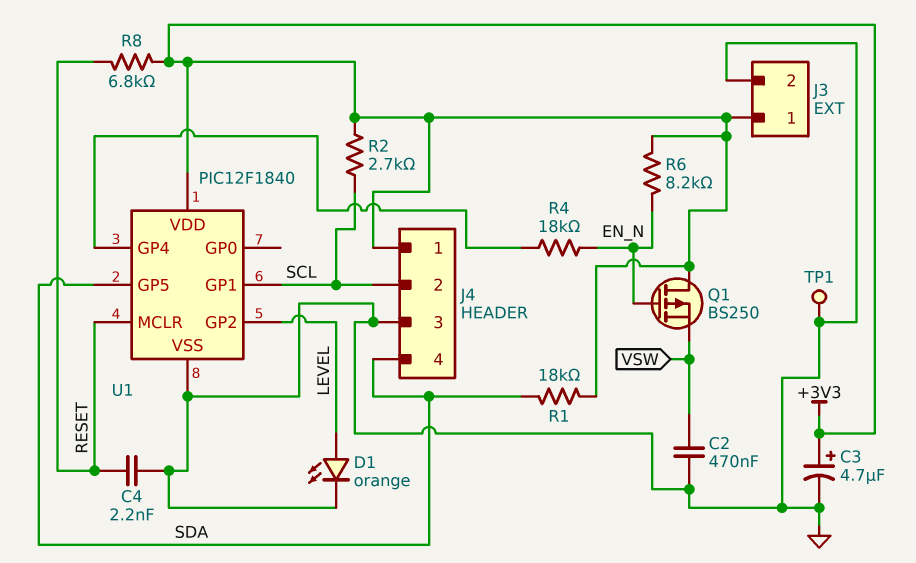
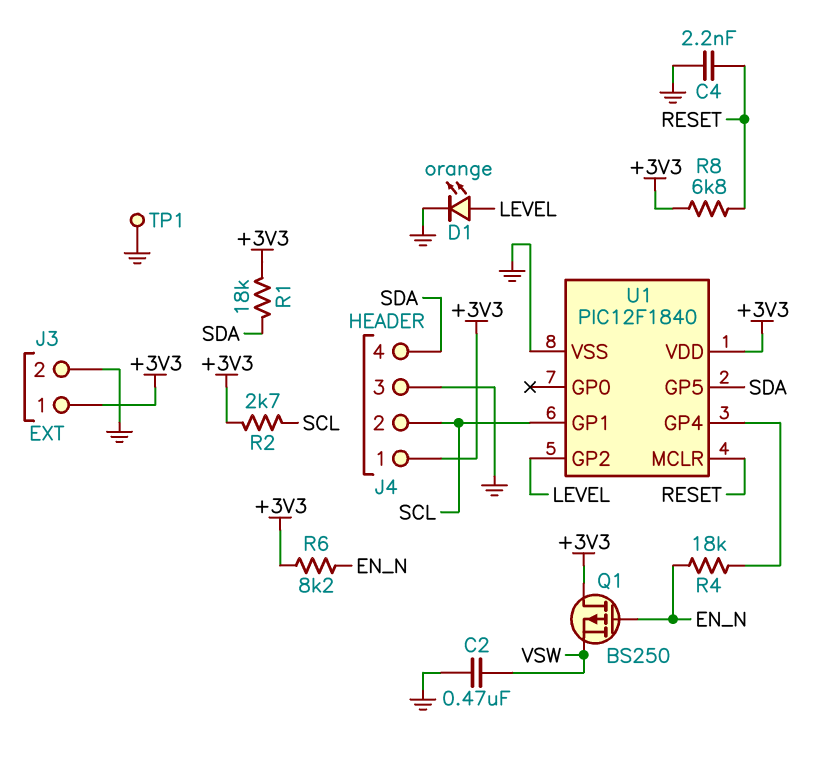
C3: 4.7uF (plus +3V3, minus GND) -> none

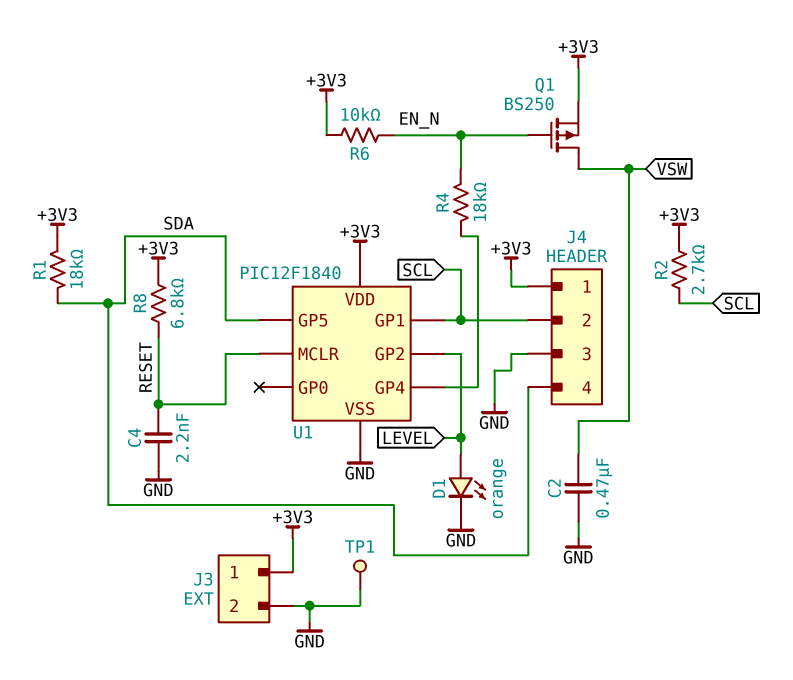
Q1: PMOS BS250 (G EN_N, D +3V3, S VSW) -> PMOS BS250 (G EN_N, D VSW, S +3V3)
R6: 8.2k (+3V3, EN_N) -> 10k (+3V3, EN_N)

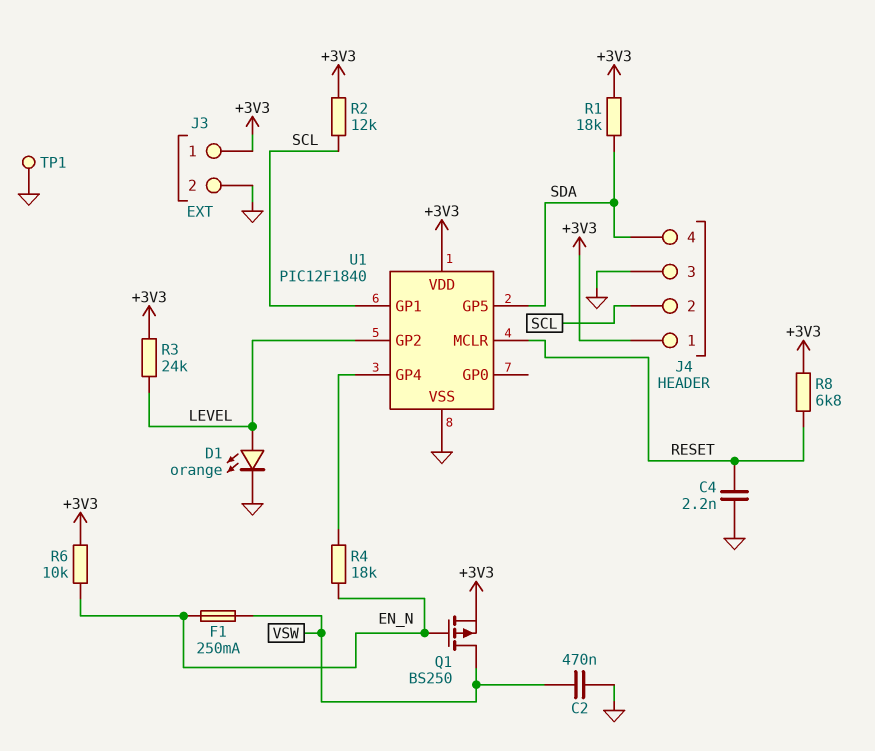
F1: none -> 250mA (EN_N, VSW)
R2: 2.7k (+3V3, SCL) -> 12k (+3V3, SCL)
R3: none -> 24k (+3V3, LEVEL)

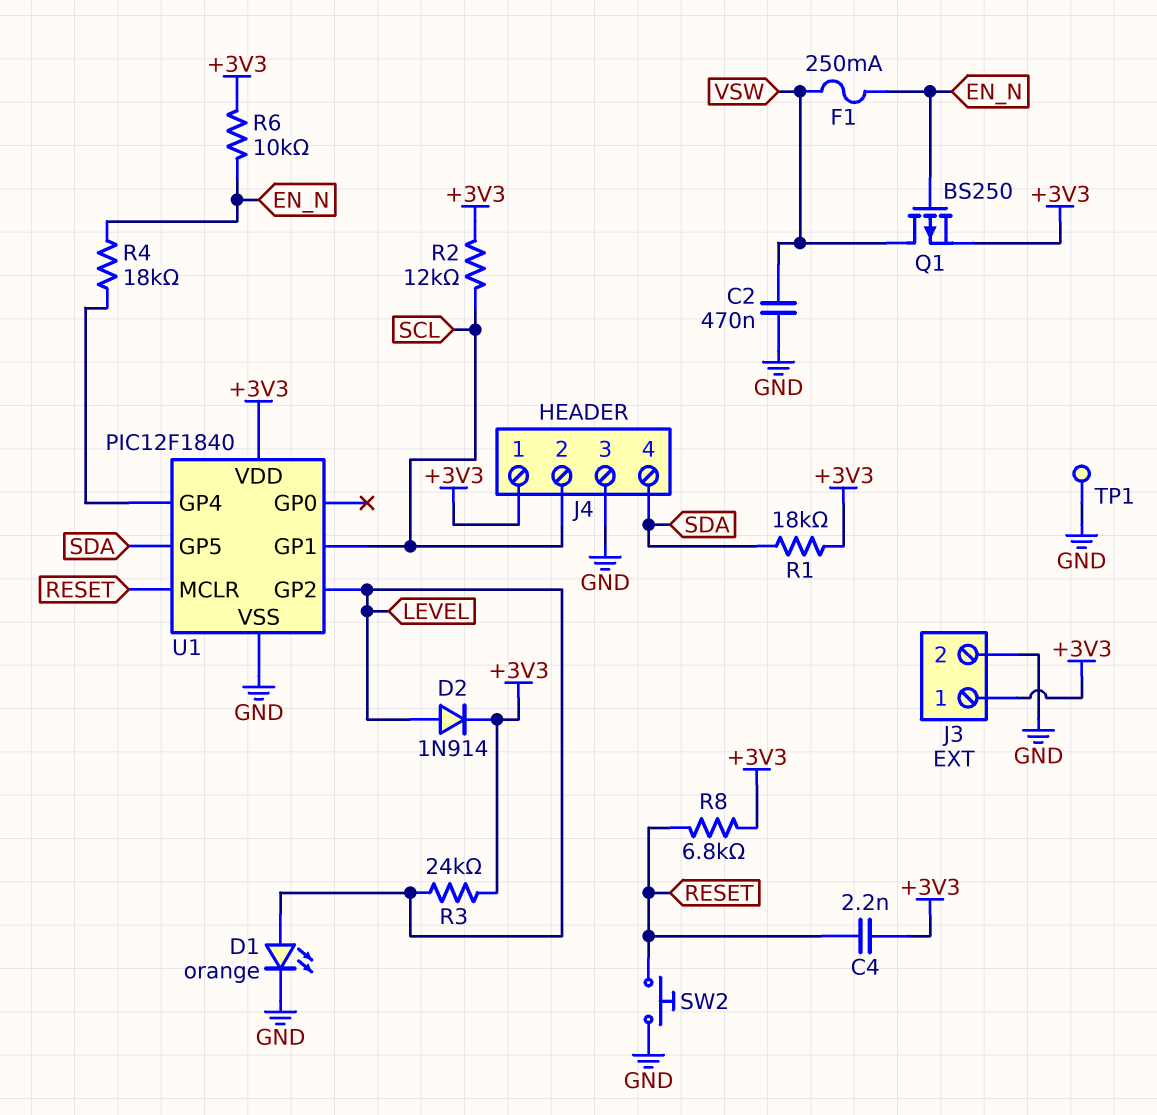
C4: 2.2nF (GND, RESET) -> 2.2nF (+3V3, RESET)
D2: none -> diode 1N914 (A LEVEL, K +3V3)
SW2: none -> button (GND, RESET)

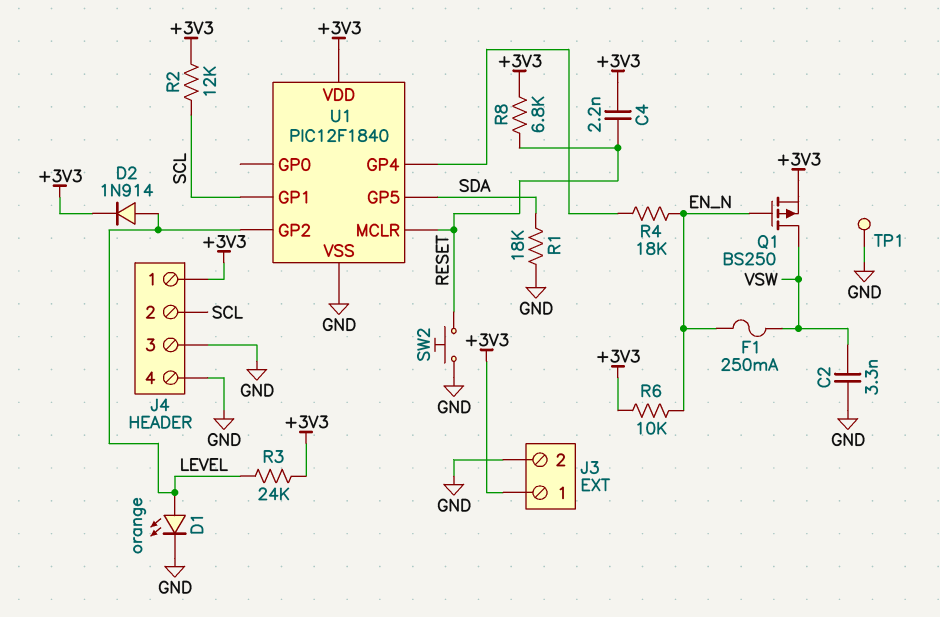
C2: 470nF (GND, VSW) -> 3.3nF (GND, VSW)
J4 pin 4: SDA -> GND
R1: 18k (+3V3, SDA) -> 18k (GND, SDA)

